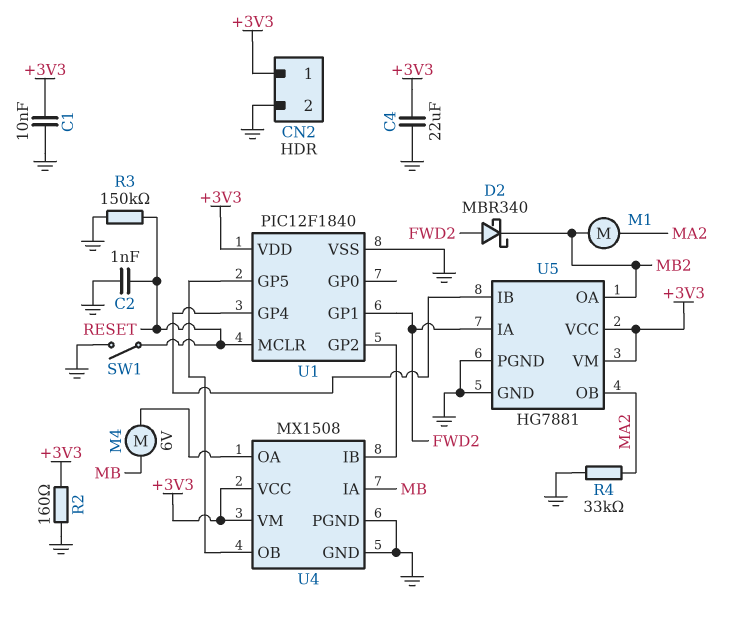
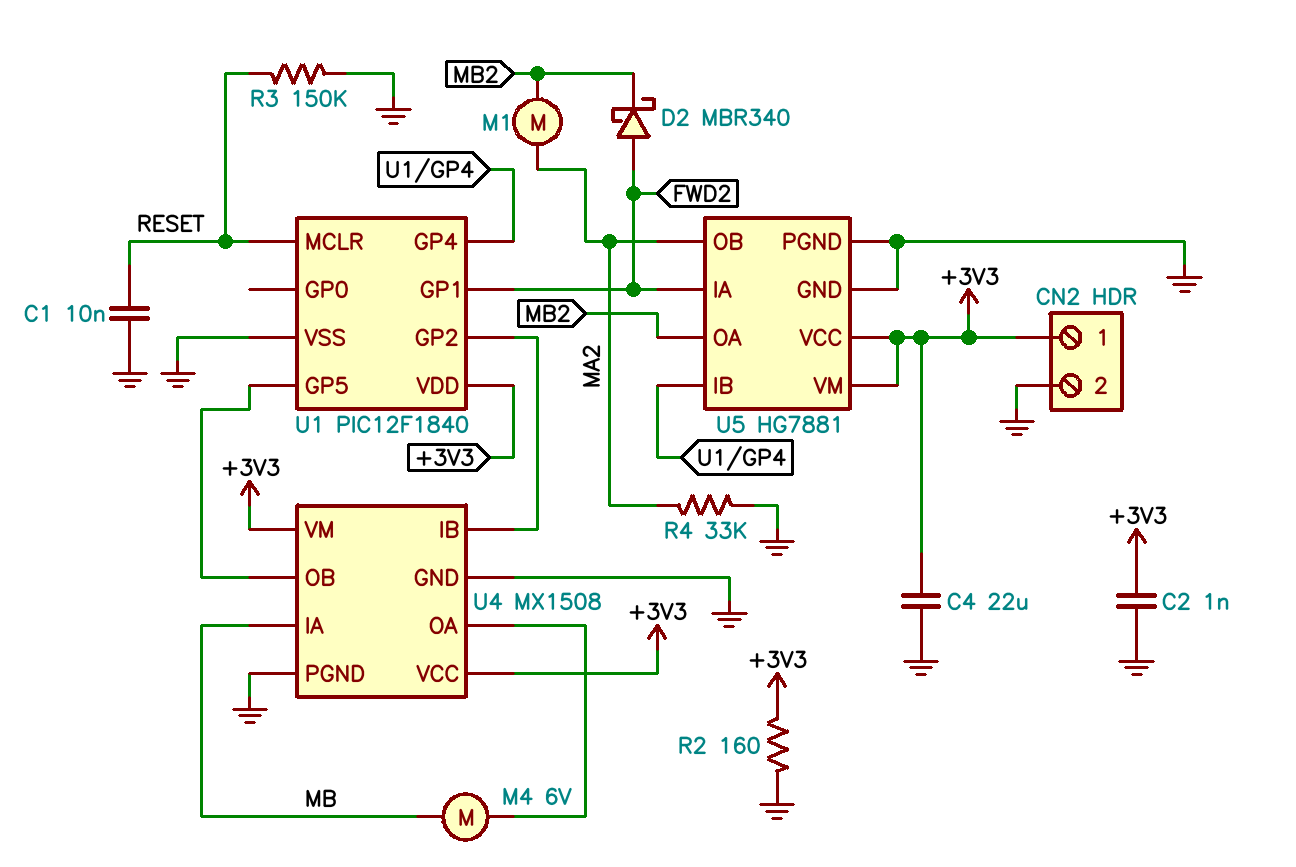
C1: 10nF (+3V3, GND) -> 10nF (GND, RESET)
C2: 1nF (GND, RESET) -> 1nF (+3V3, GND)
SW1: switch (GND, RESET) -> none

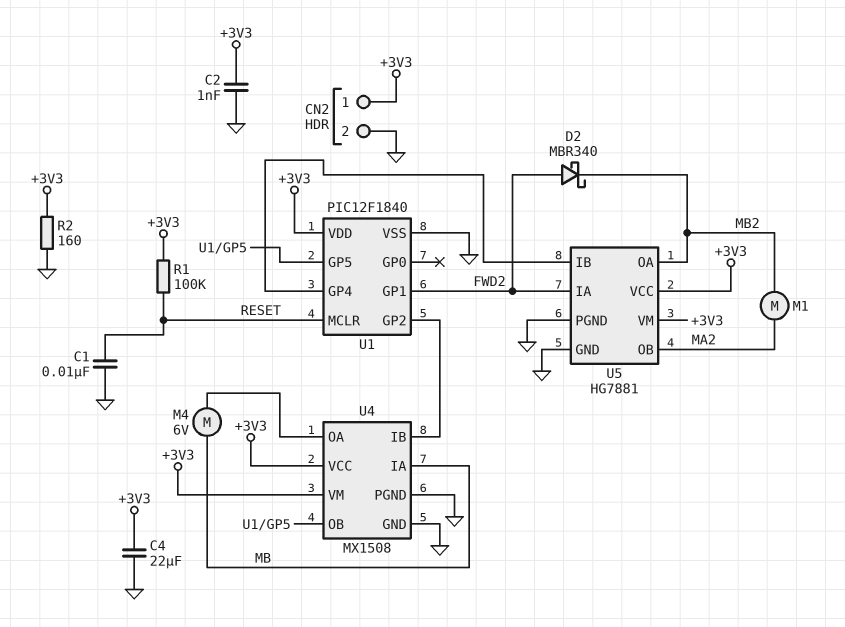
R1: none -> 100k (+3V3, RESET)
R3: 150k (GND, RESET) -> none
R4: 33k (GND, MA2) -> none

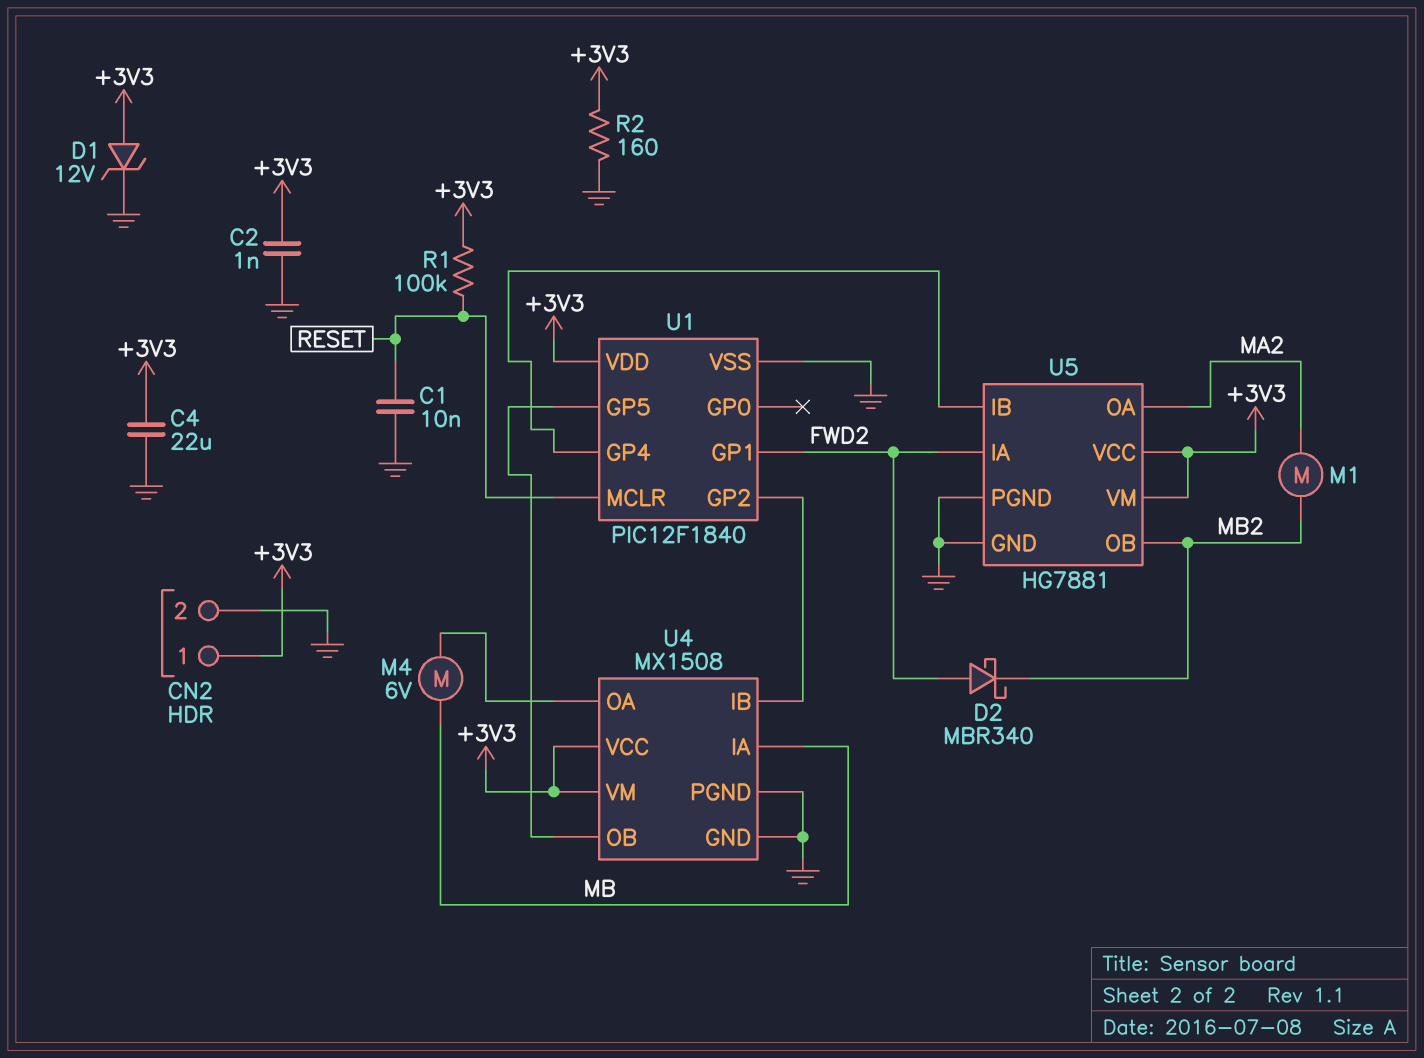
D1: none -> zener 12V (A +3V3, K GND)
U5 pin OA: MB2 -> MA2
U5 pin OB: MA2 -> MB2

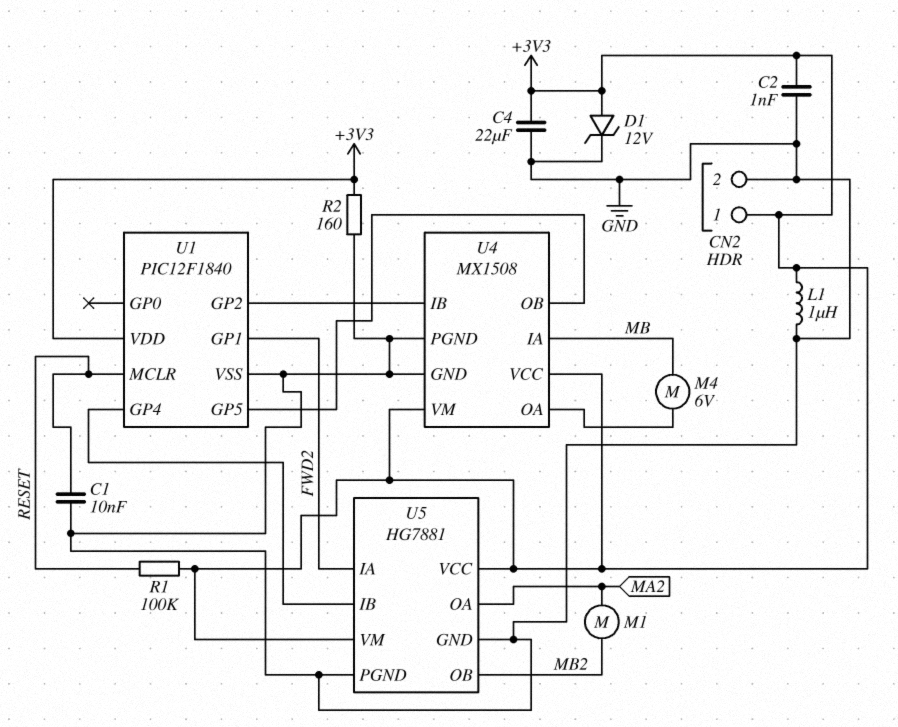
D2: schottky MBR340 (A FWD2, K MB2) -> none
L1: none -> 1uH (+3V3, GND)

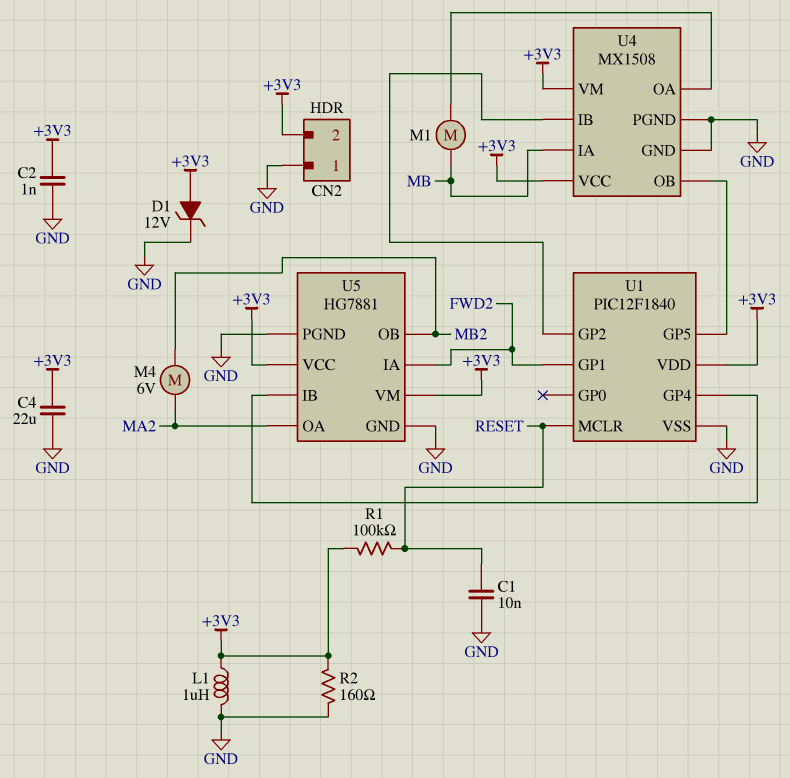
CN2 pin 1: +3V3 -> GND
CN2 pin 2: GND -> +3V3
M1: motor (MA2, MB2) -> motor (MB, U4/OA)
M4: motor 6V (MB, U4/OA) -> motor 6V (MA2, MB2)

